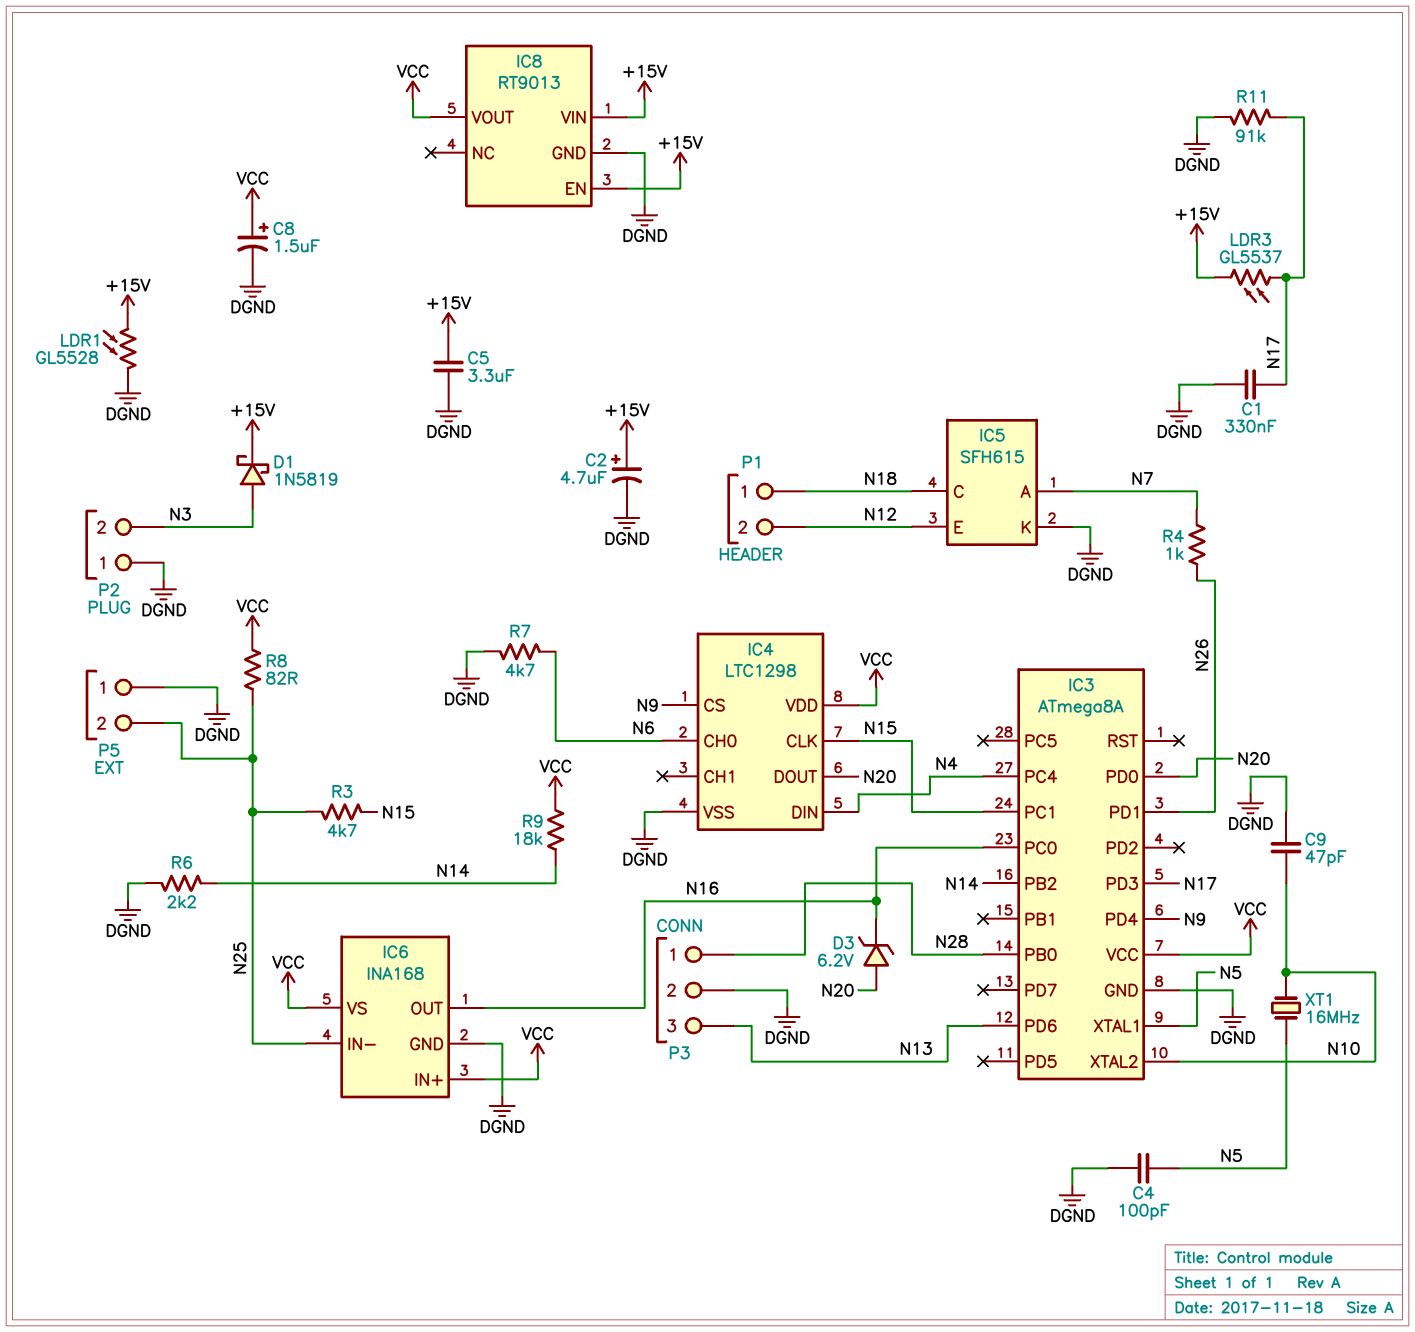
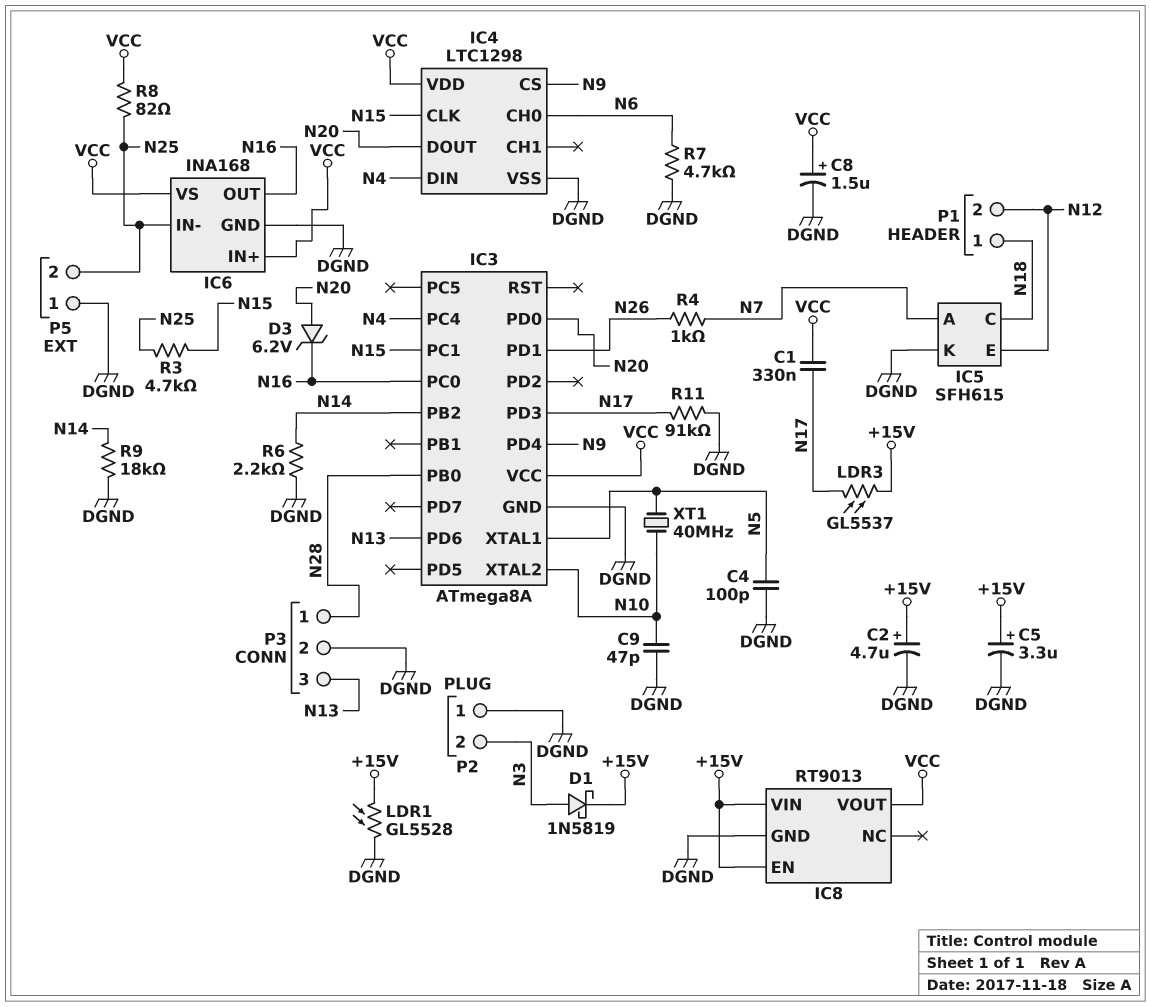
C1: 330nF (DGND, N17) -> 330nF (N17, VCC)
C5: 3.3uF (+15V, DGND) -> 3.3uF (plus +15V, minus DGND)
R9: 18k (N14, VCC) -> 18k (DGND, N14)
XT1: 16MHz (N5, N10) -> 40MHz (N5, N10)

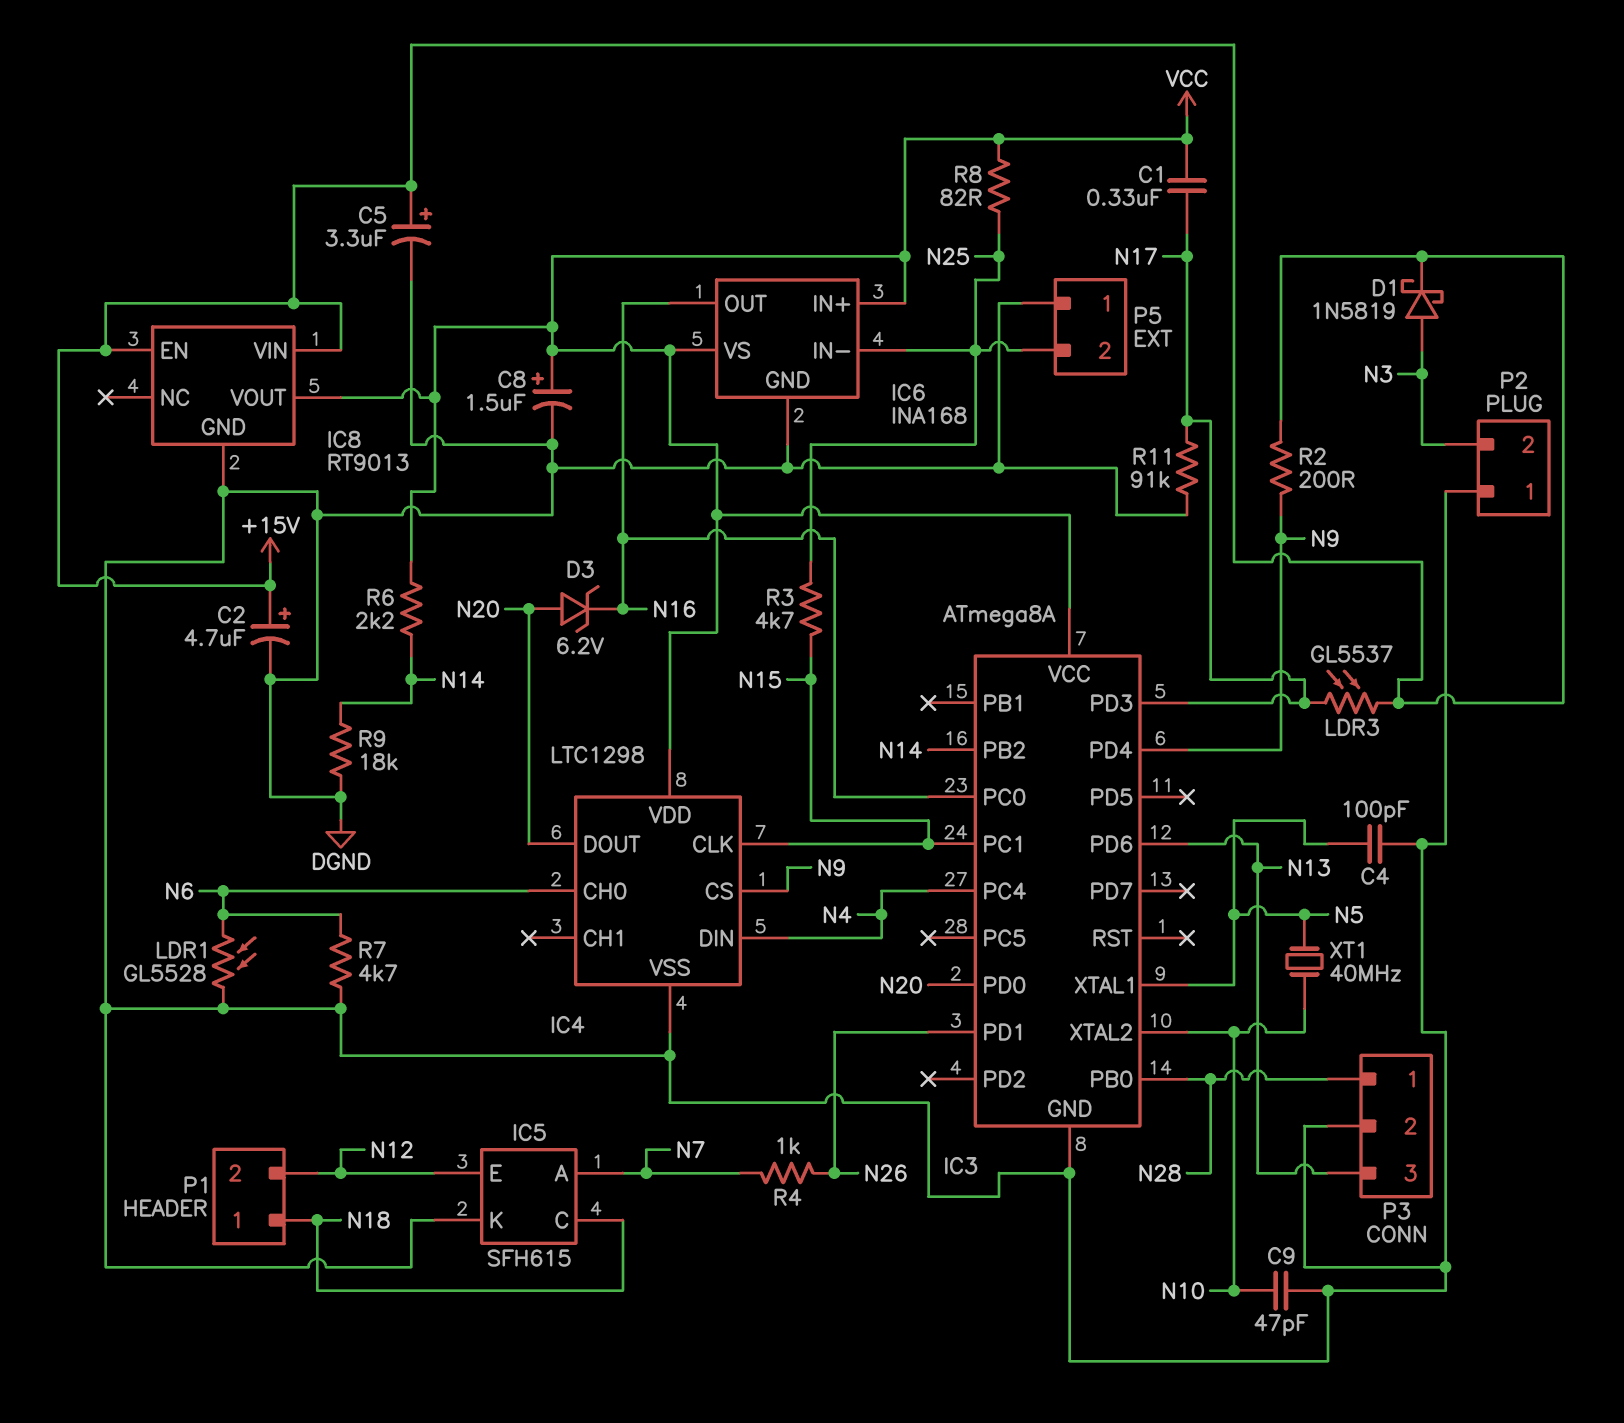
LDR1: GL5528 (+15V, DGND) -> GL5528 (DGND, N6)
R2: none -> 200 (+15V, N9)
R6: 2.2k (DGND, N14) -> 2.2k (N14, VCC)

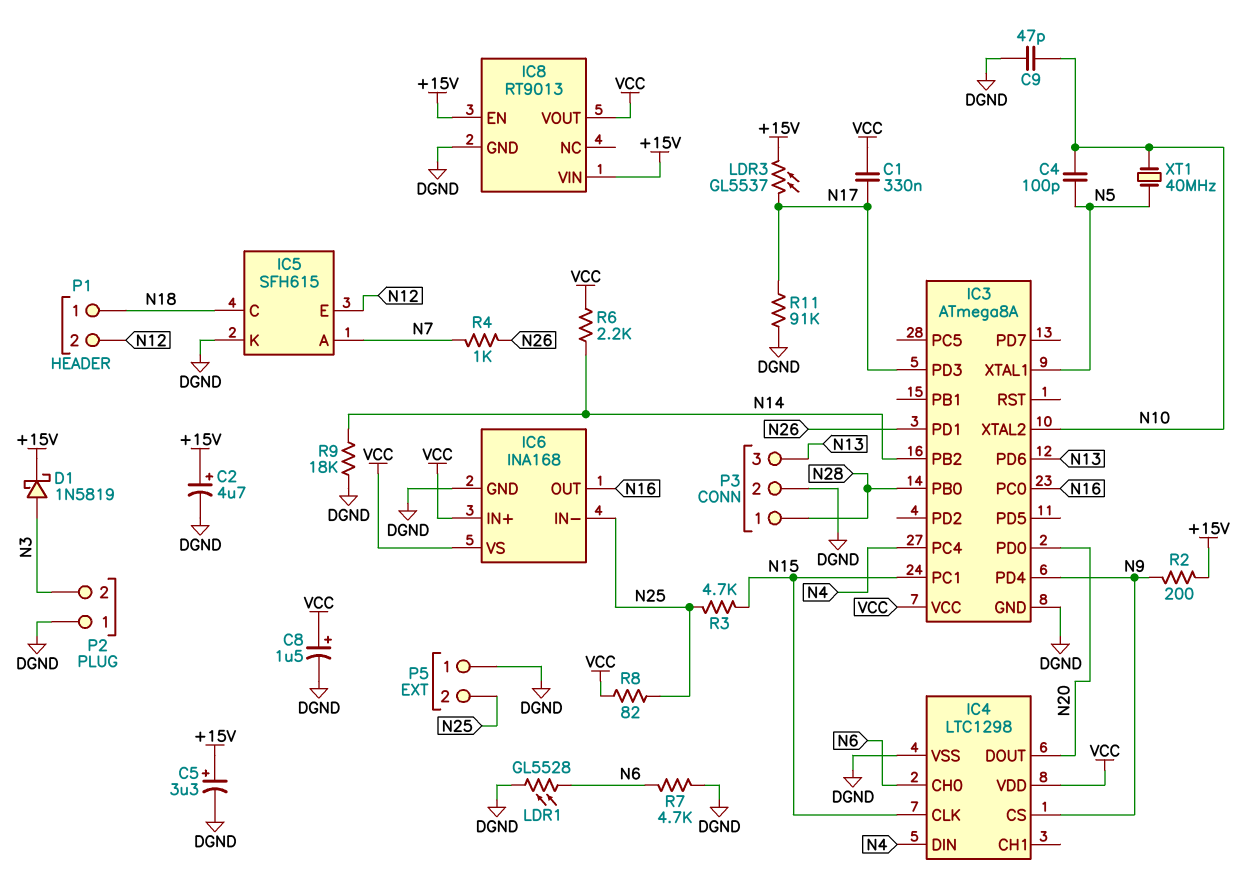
C4: 100pF (DGND, N5) -> 100pF (N5, N10)
D3: zener 6.2V (A N20, K N16) -> none

